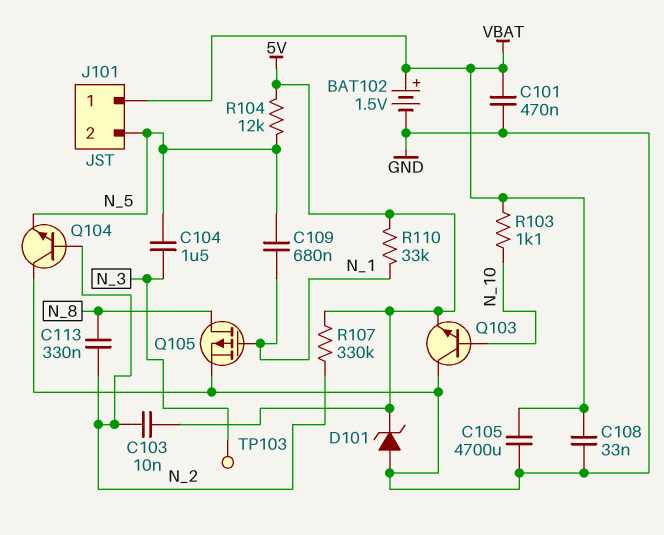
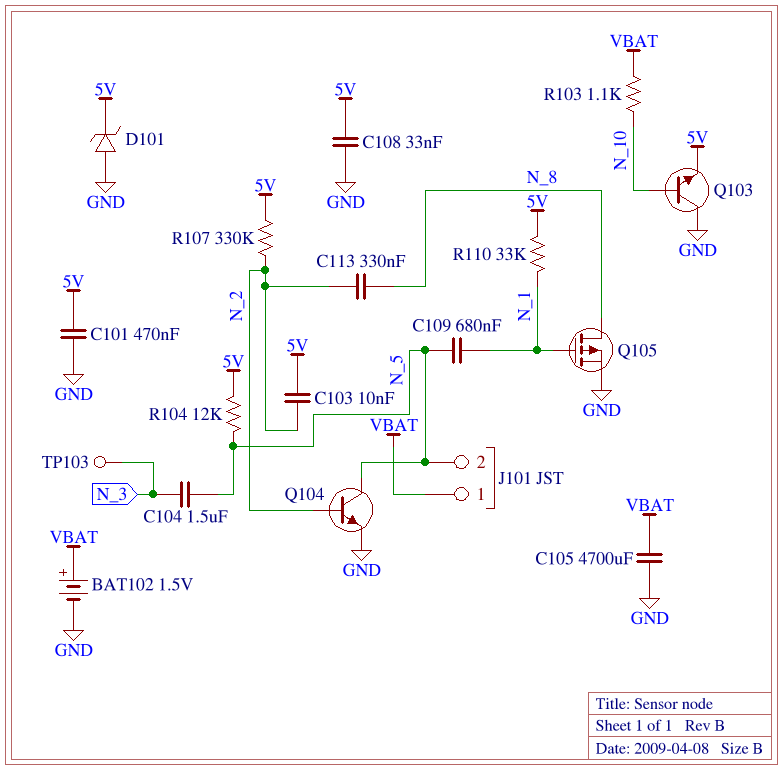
C101: 470nF (GND, VBAT) -> 470nF (5V, GND)
C108: 33nF (GND, VBAT) -> 33nF (5V, GND)
Q104: NPN (B N_2, C GND, E N_5) -> NPN (B N_2, C N_5, E GND)

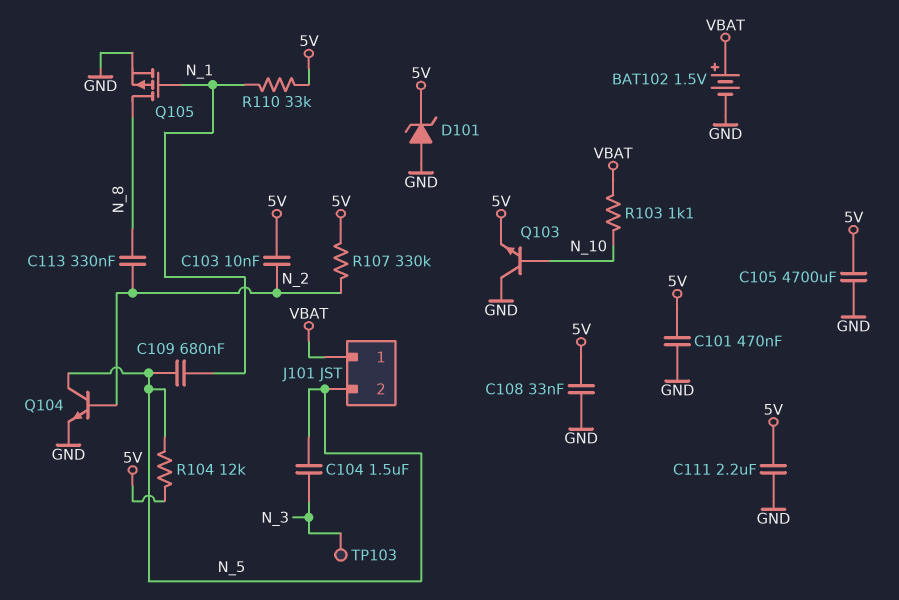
C105: 4700uF (GND, VBAT) -> 4700uF (5V, GND)
C111: none -> 2.2uF (5V, GND)

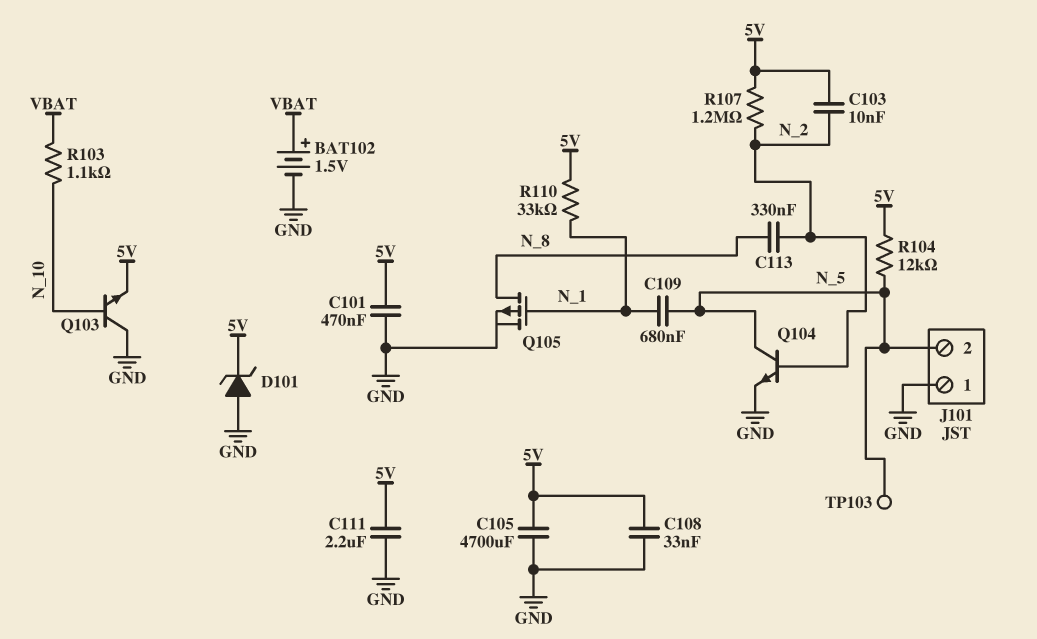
C104: 1.5uF (N_3, N_5) -> none
J101 pin 1: VBAT -> GND
R107: 330k (5V, N_2) -> 1.2M (5V, N_2)
TP103: test point (N_3) -> test point (N_5)

